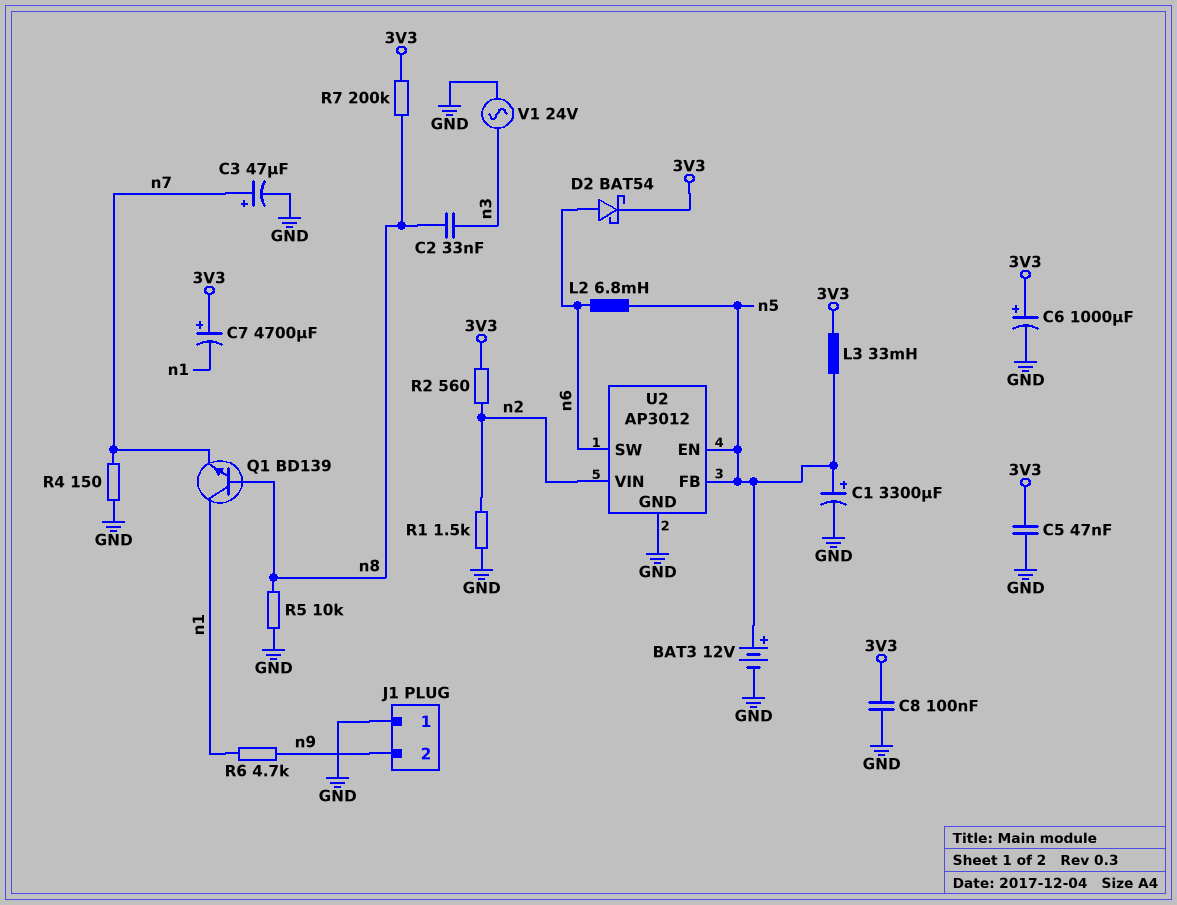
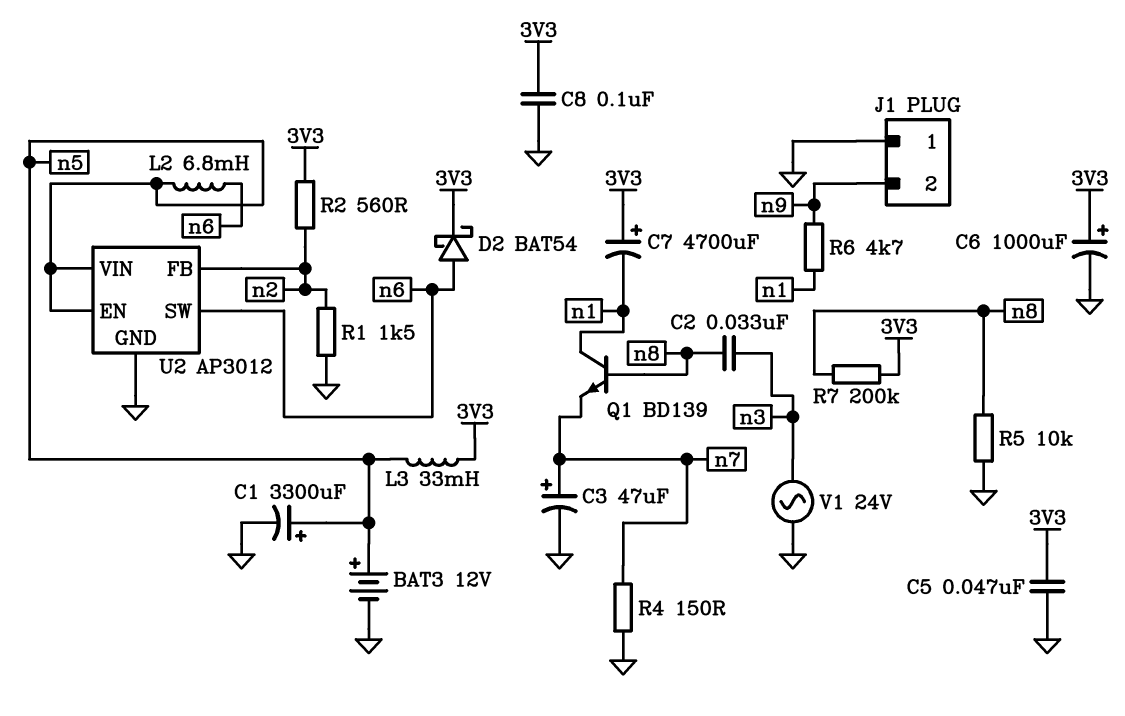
U2 pin FB: n5 -> n2
U2 pin VIN: n2 -> n5

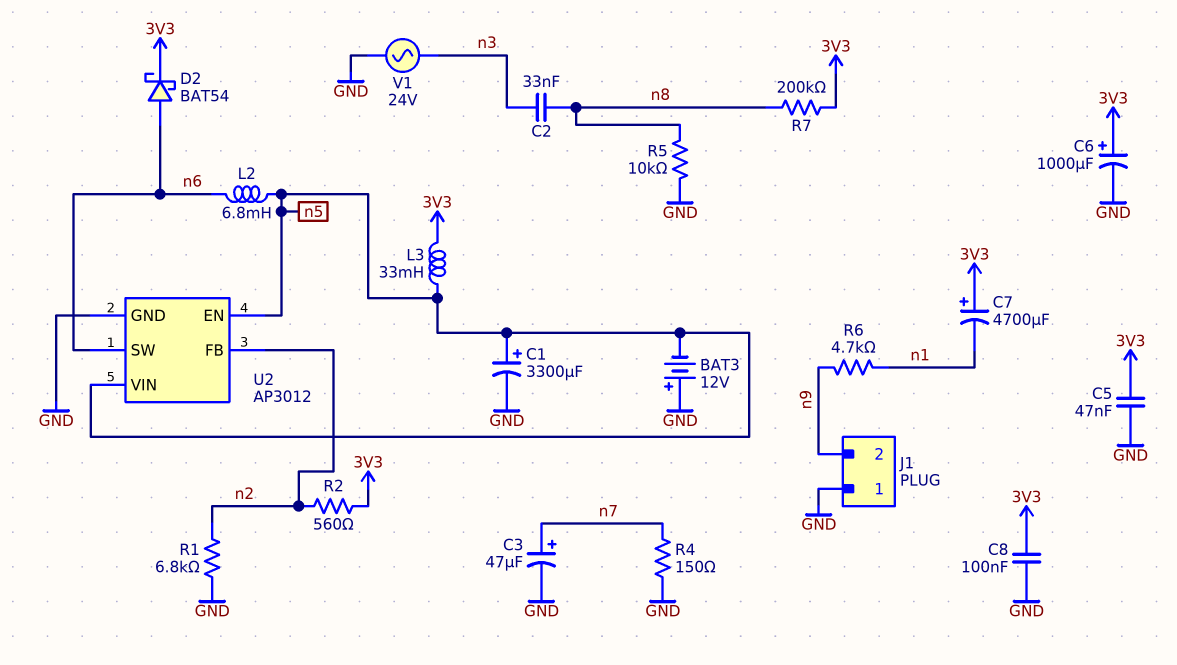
BAT3: 12V (plus n5, minus GND) -> 12V (plus GND, minus n5)
Q1: NPN BD139 (B n8, C n1, E n7) -> none
R1: 1.5k (GND, n2) -> 6.8k (GND, n2)

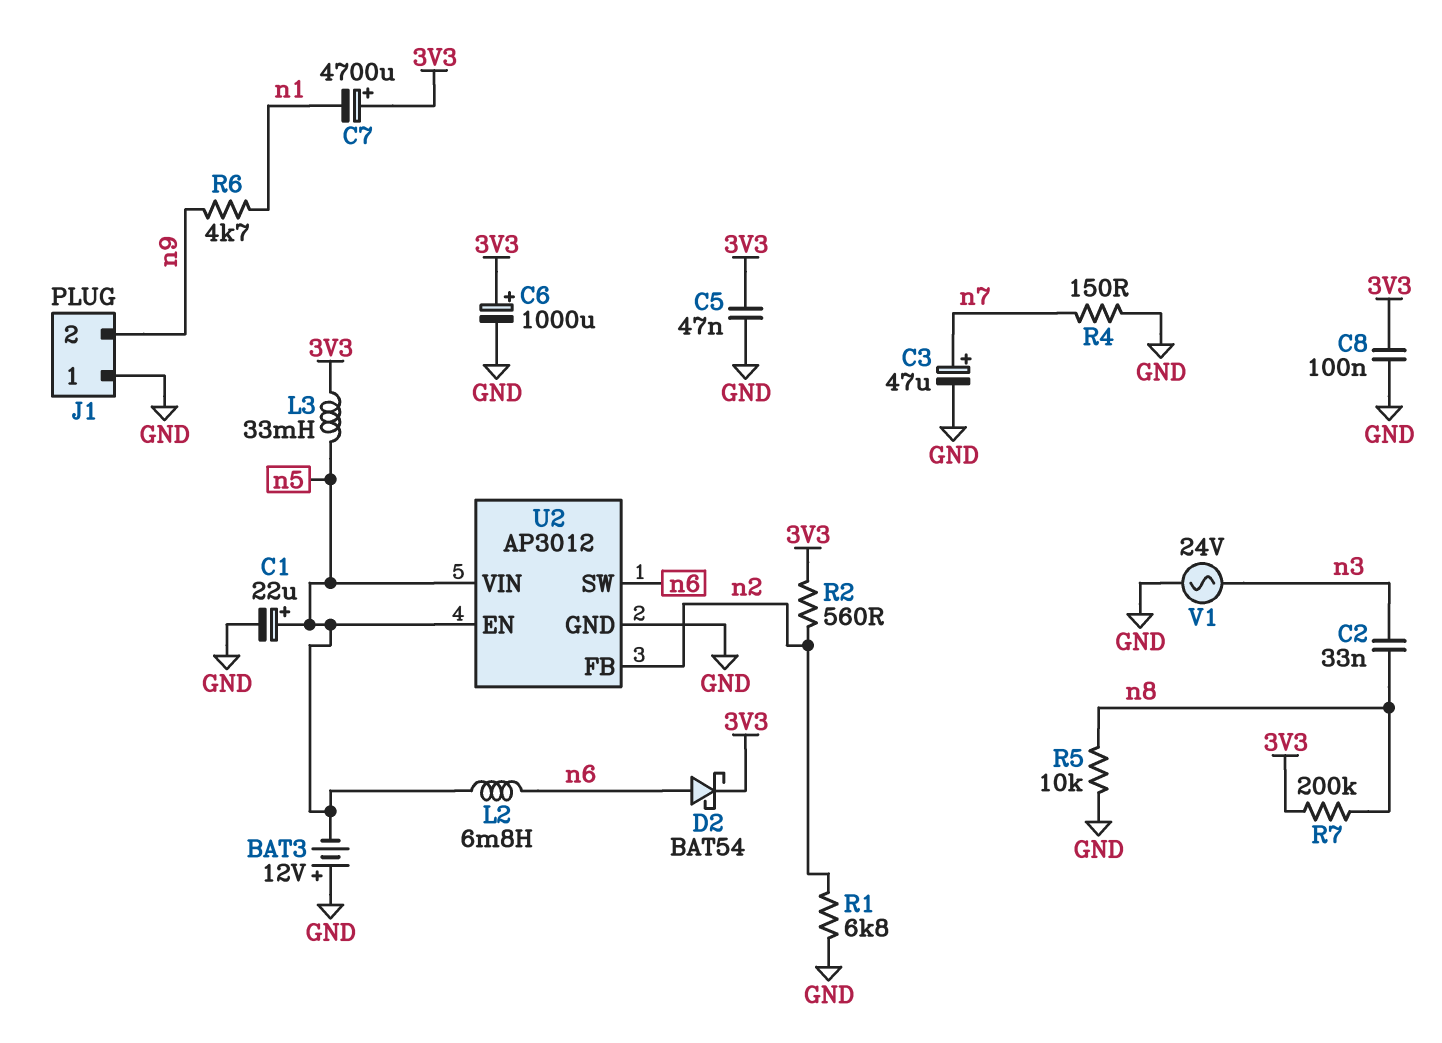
C1: 3300uF (plus n5, minus GND) -> 22uF (plus n5, minus GND)

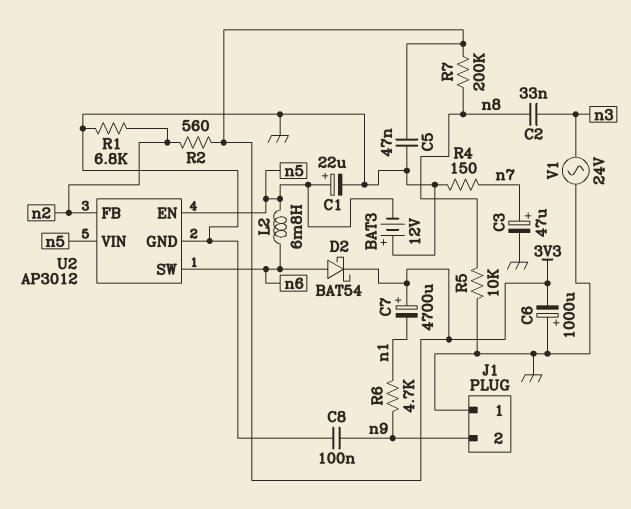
C6: 1000uF (plus 3V3, minus GND) -> 1000uF (plus GND, minus 3V3)
C8: 100nF (3V3, GND) -> 100nF (GND, n9)
L3: 33mH (3V3, n5) -> none

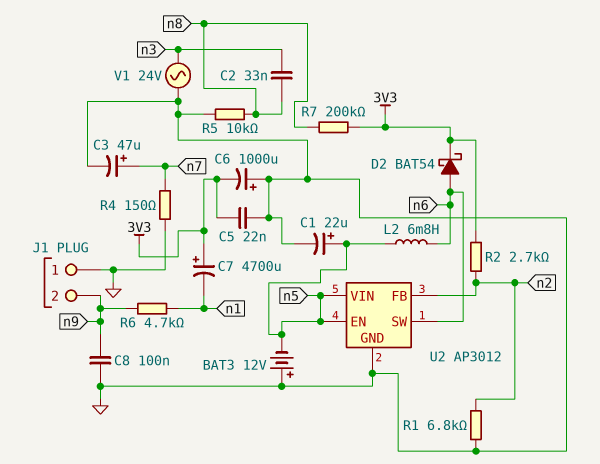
C5: 47nF (3V3, GND) -> 22nF (3V3, GND)
R2: 560 (3V3, n2) -> 2.7k (3V3, n2)

